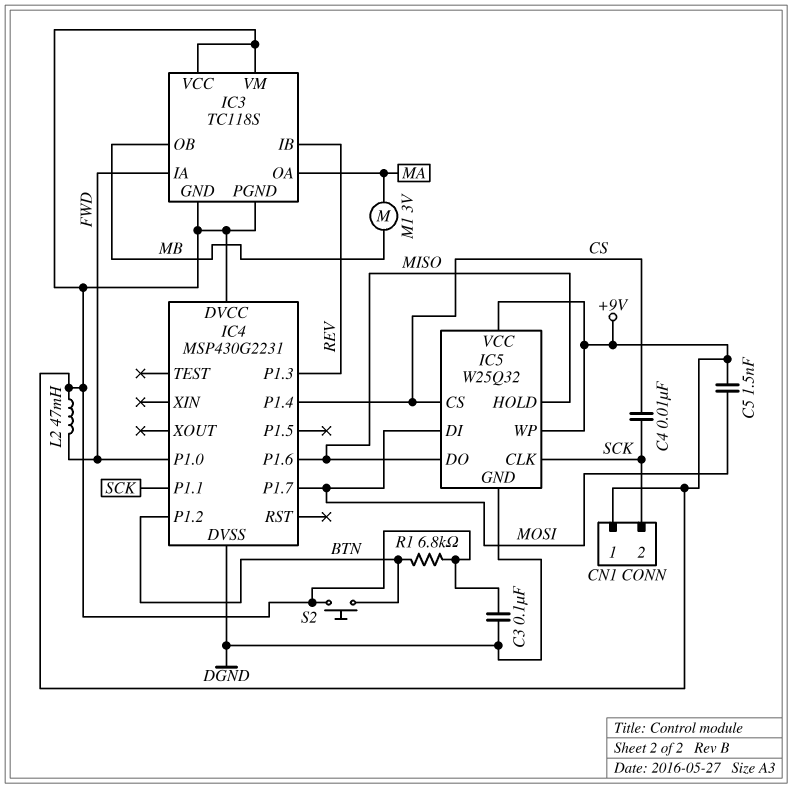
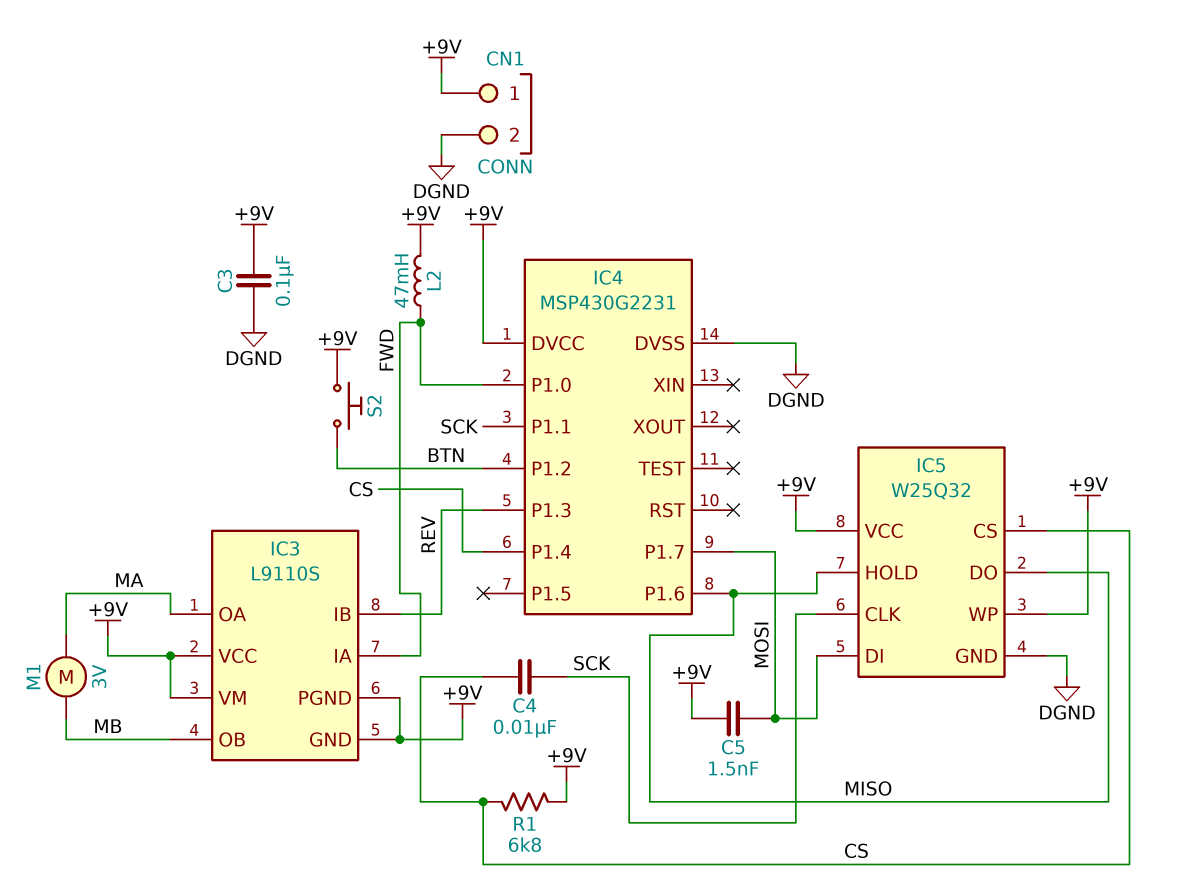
CN1 pin 2: SCK -> DGND
IC3: TC118S -> L9110S
R1: 6.8k (+9V, BTN) -> 6.8k (+9V, CS)

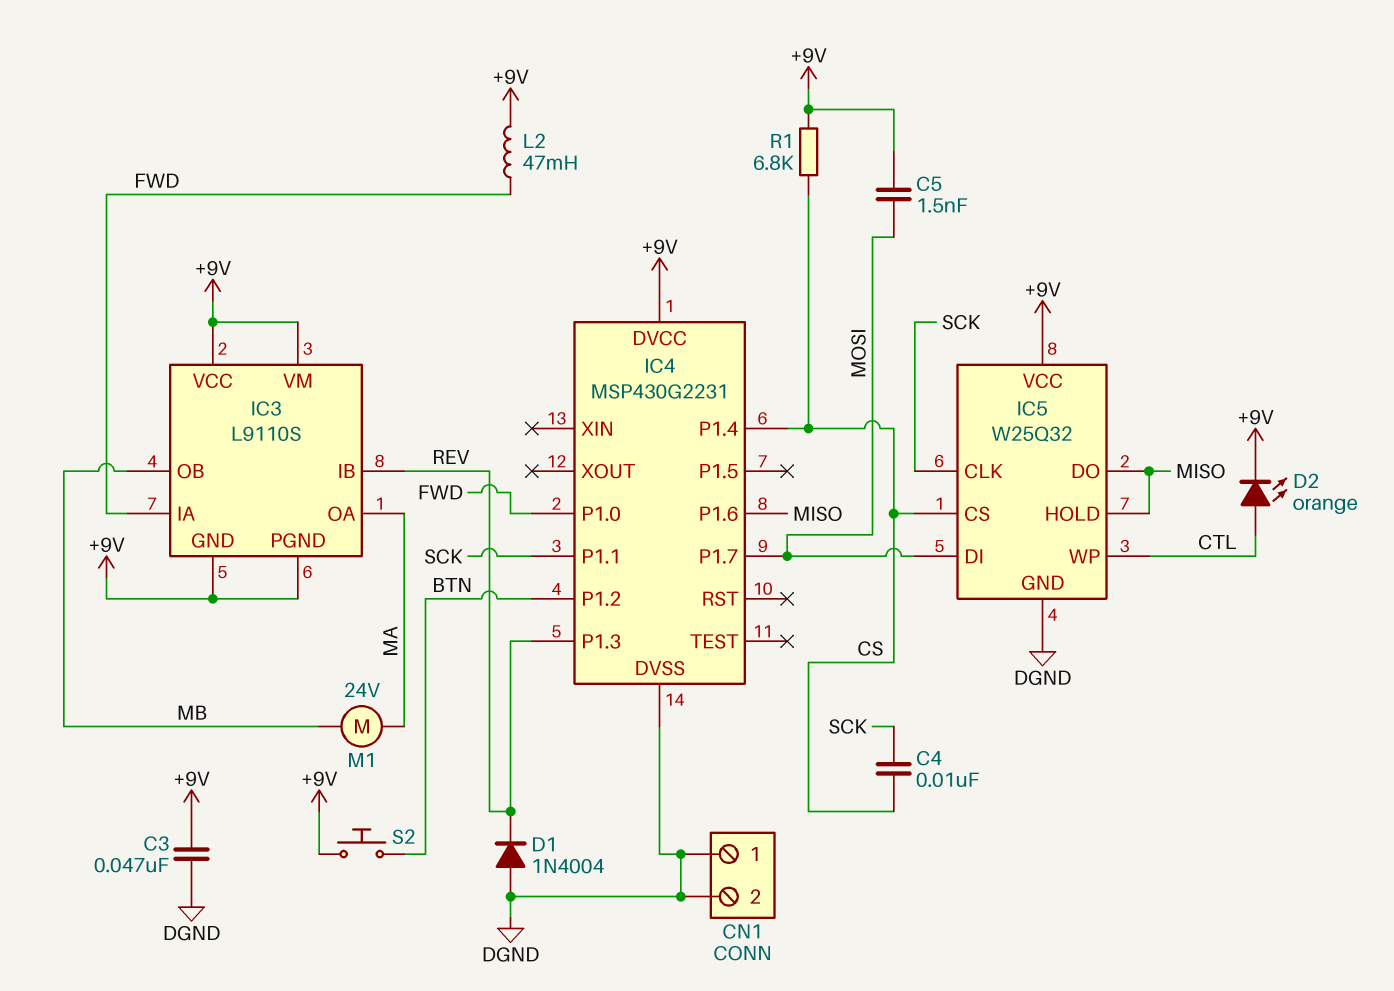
C3: 100nF (+9V, DGND) -> 47nF (+9V, DGND)
CN1 pin 1: +9V -> DGND
D1: none -> diode 1N4004 (A DGND, K REV)
D2: none -> LED orange (A CTL, K +9V)
IC5 pin WP: +9V -> CTL
M1: motor 3V (MA, MB) -> motor 24V (MA, MB)

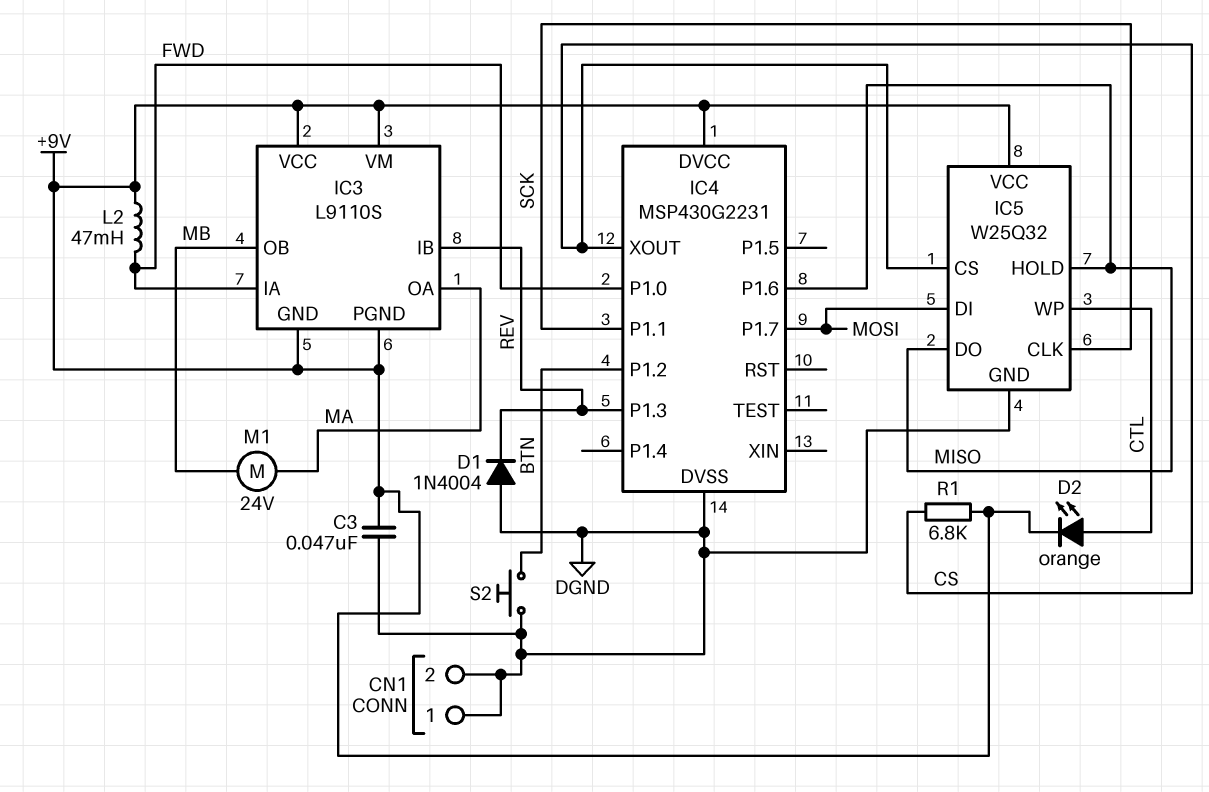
C4: 10nF (CS, SCK) -> none
C5: 1.5nF (+9V, MOSI) -> none
IC4 pin P1.4: CS -> none
IC4 pin XOUT: none -> CS
S2: button (+9V, BTN) -> button (BTN, DGND)

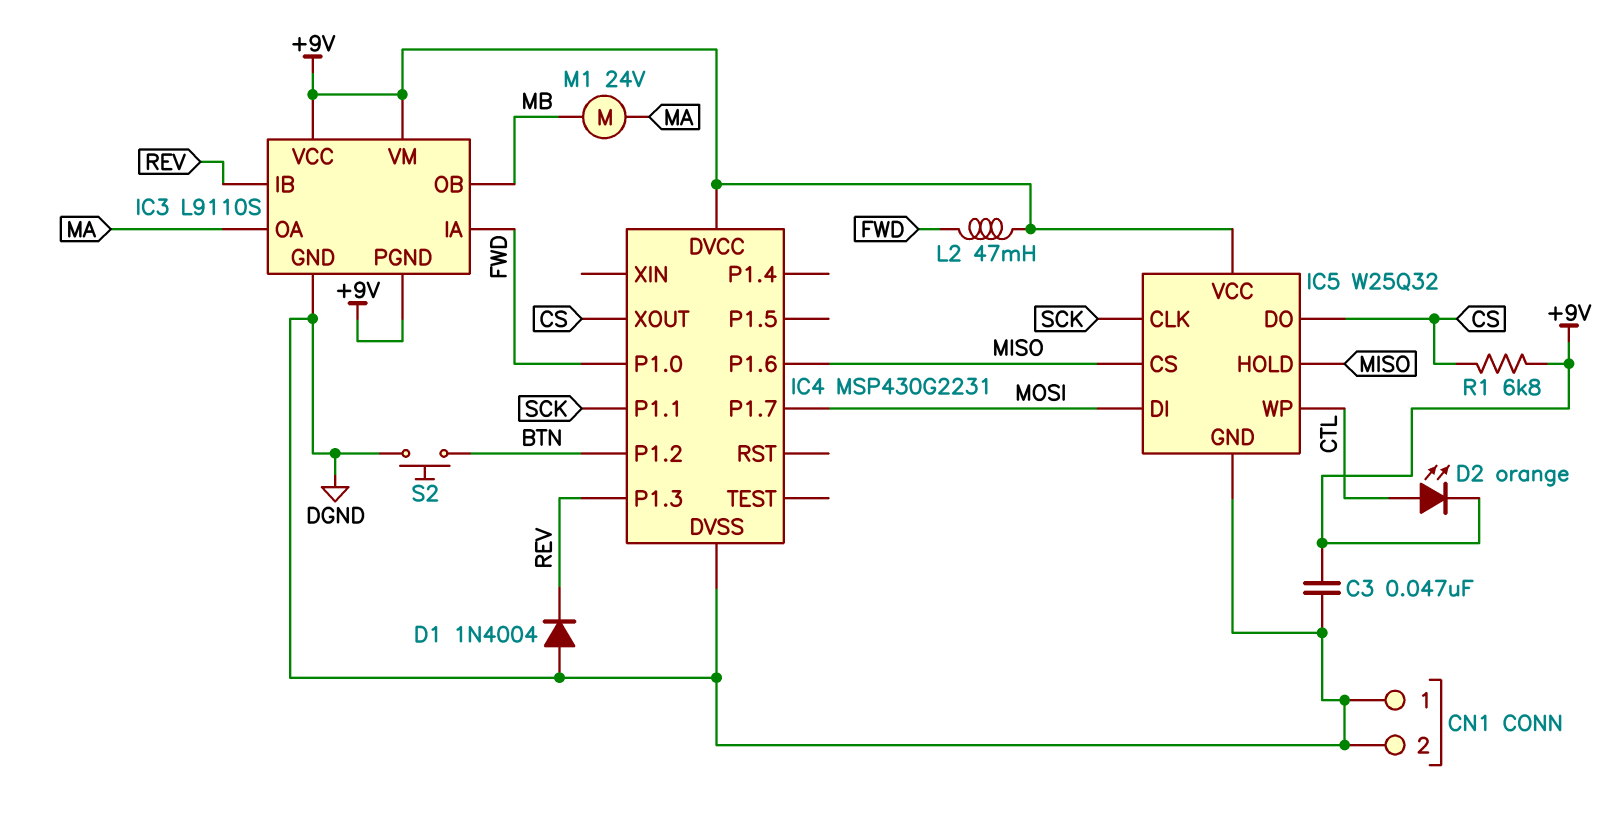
IC3 pin GND: +9V -> DGND
IC5 pin CS: CS -> MISO
IC5 pin DO: MISO -> CS

